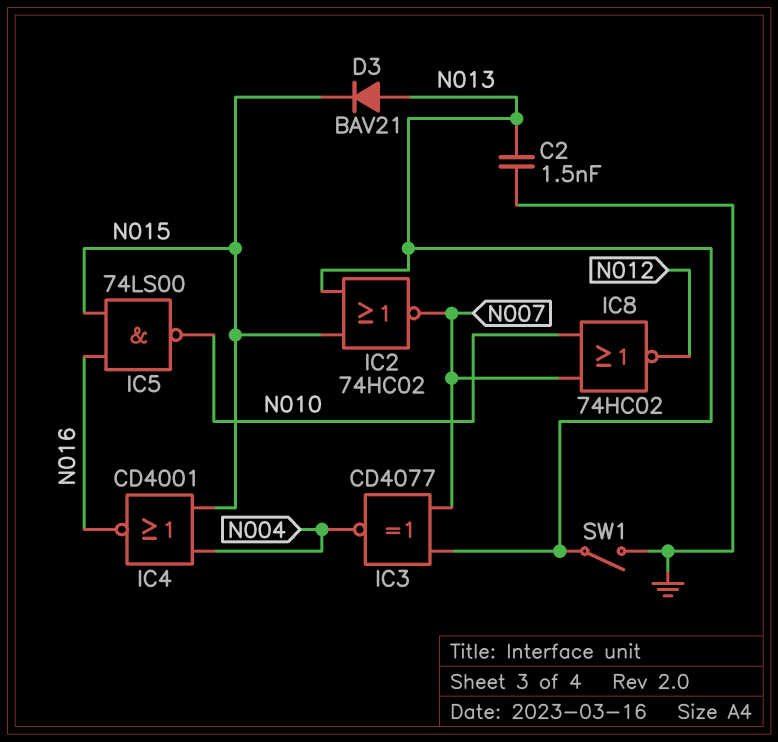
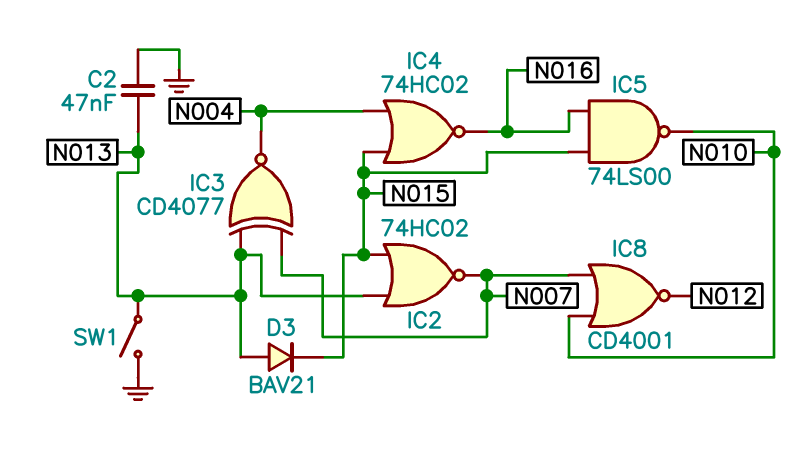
C2: 1.5nF (GND, N013) -> 47nF (GND, N013)
IC4: NOR CD4001 (in N004, in N015, out N016) -> NOR 74HC02 (in N004, in N015, out N016)
IC8: NOR 74HC02 (in N007, in N010, out N012) -> NOR CD4001 (in N007, in N010, out N012)

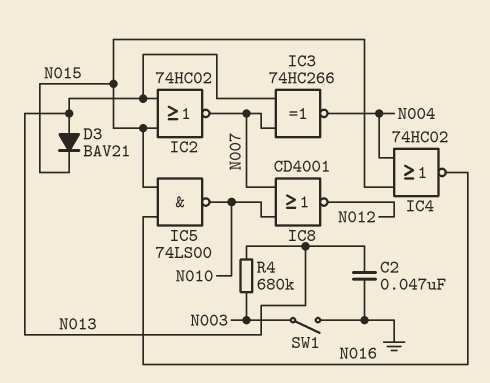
IC3: XNOR CD4077 (in N007, in N013, out N004) -> XNOR 74HC266 (in N007, in N013, out N004)
R4: none -> 680k (N003, N013)
SW1: switch (GND, N013) -> switch (GND, N003)

